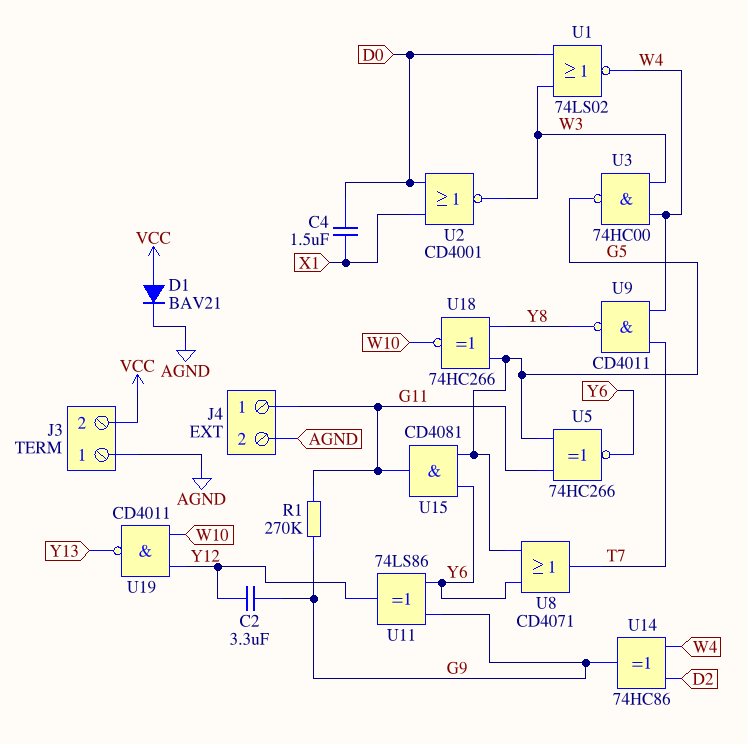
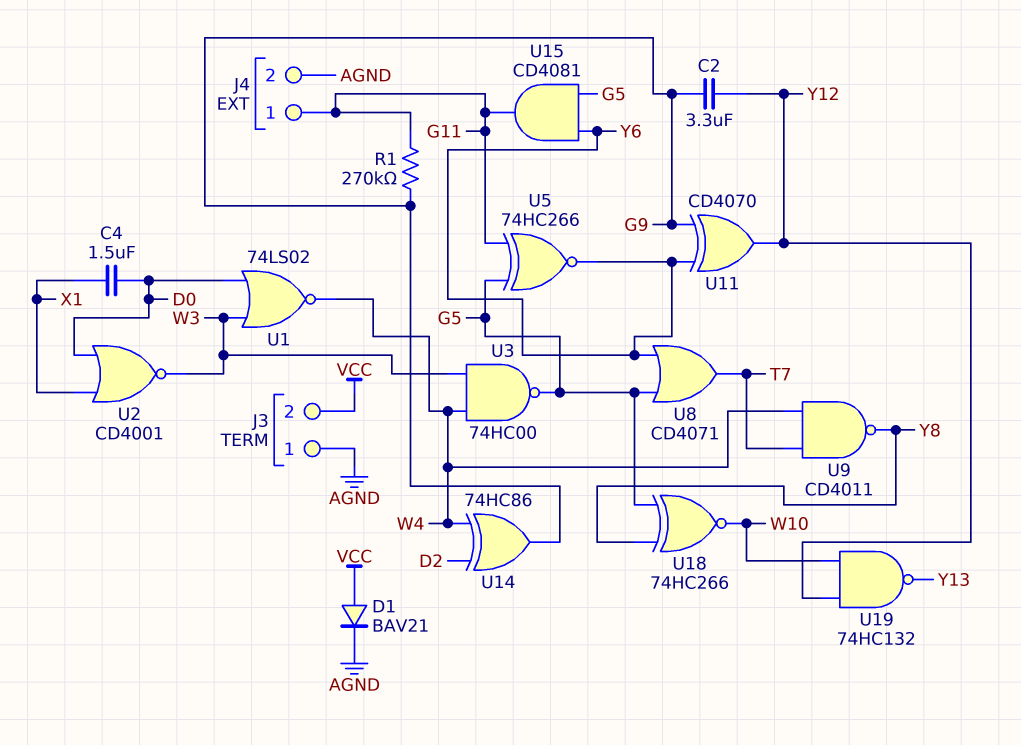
U11: XOR 74LS86 (in G9, in Y6, out Y12) -> XOR CD4070 (in G9, in Y6, out Y12)
U19: NAND CD4011 (in W10, in Y12, out Y13) -> NAND 74HC132 (in W10, in Y12, out Y13)

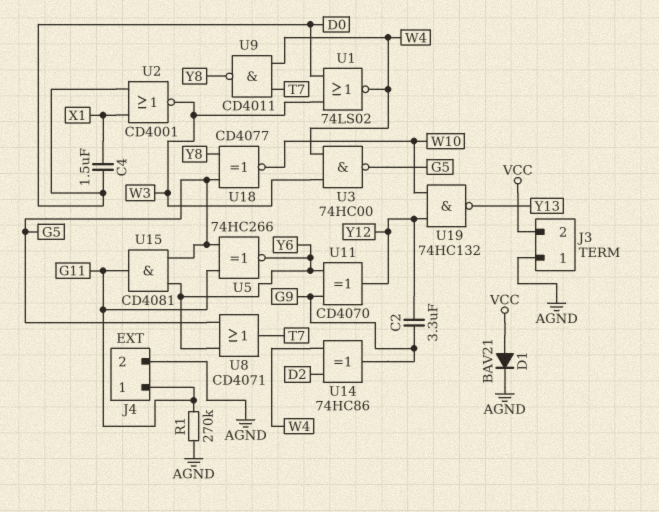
R1: 270k (G9, G11) -> 270k (AGND, G11)
U18: XNOR 74HC266 (in G5, in Y8, out W10) -> XNOR CD4077 (in G5, in Y8, out W10)

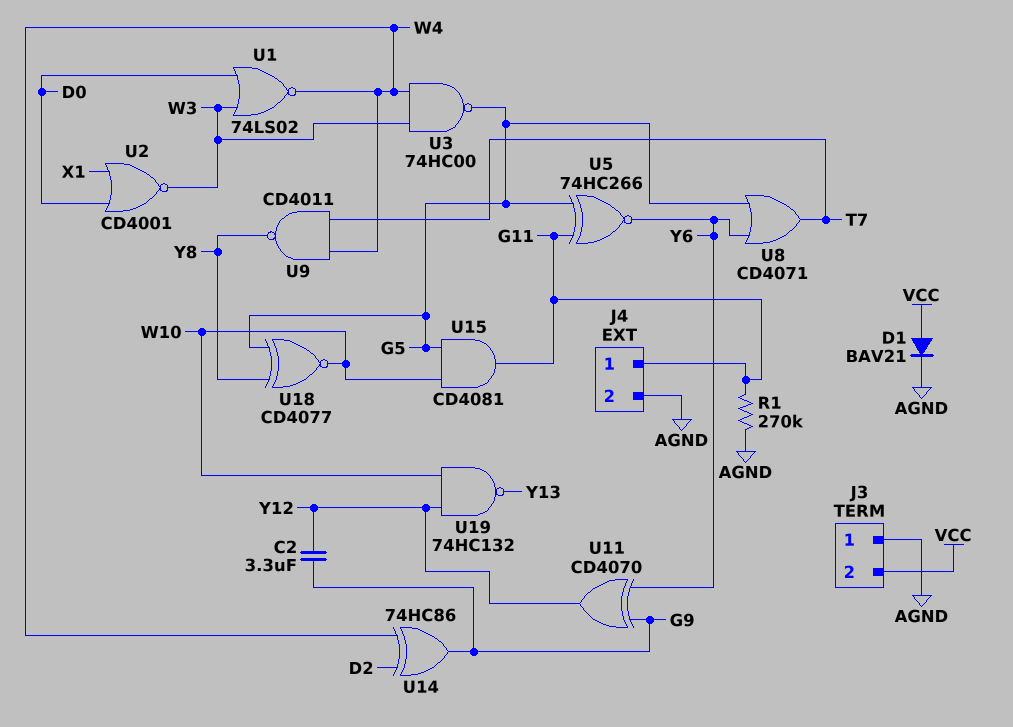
C4: 1.5uF (D0, X1) -> none
U15: AND CD4081 (in G5, in Y6, out G11) -> AND CD4081 (in G5, in W10, out G11)

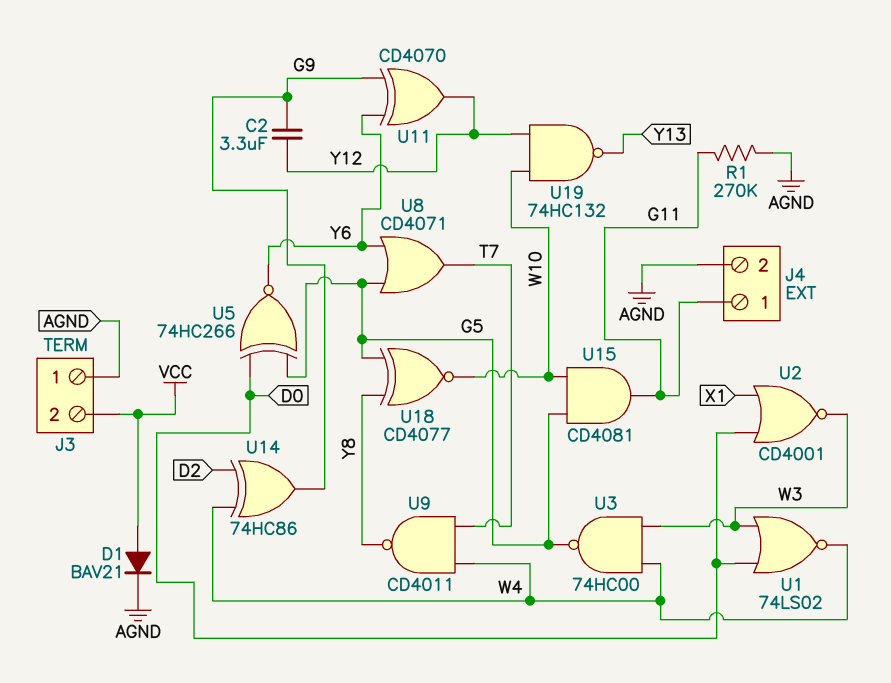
U5: XNOR 74HC266 (in G5, in G11, out Y6) -> XNOR 74HC266 (in D0, in G5, out Y6)

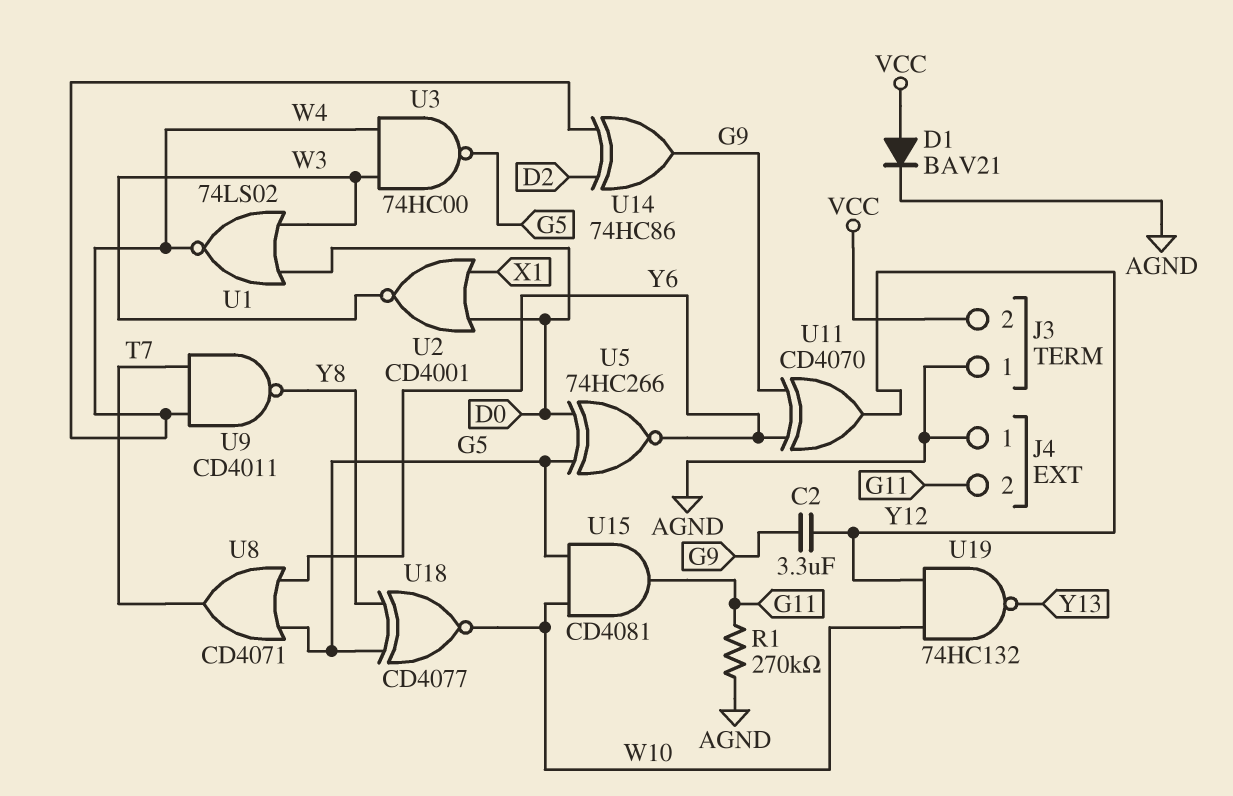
J4 pin 1: G11 -> AGND
J4 pin 2: AGND -> G11

